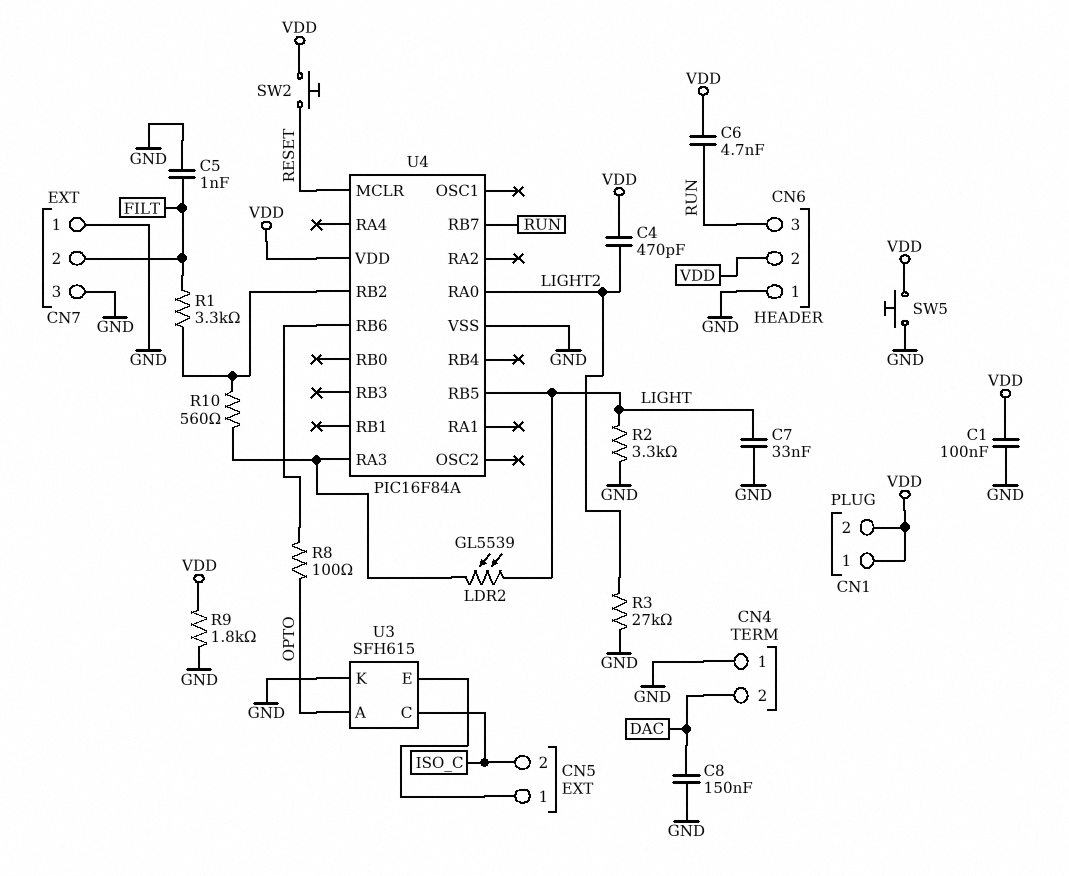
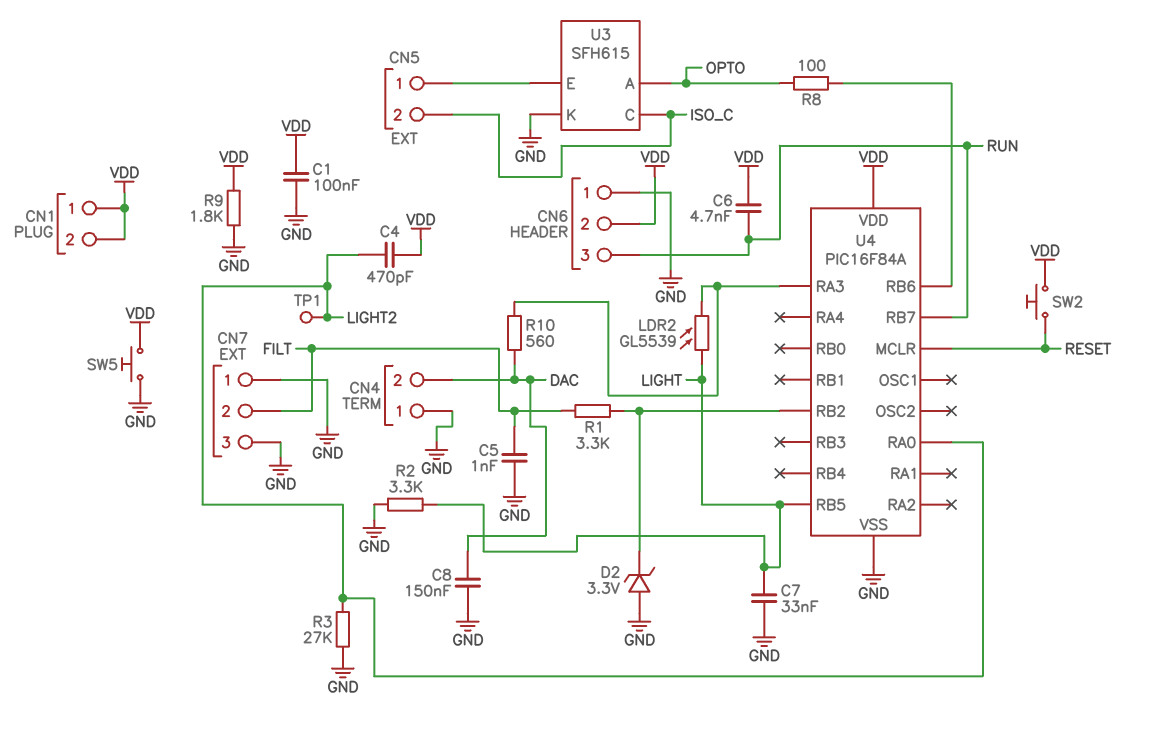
D2: none -> zener 3.3V (A GND, K U4/RB2)
R10: 560 (U4/RA3, U4/RB2) -> 560 (DAC, U4/RA3)
TP1: none -> test point (LIGHT2)

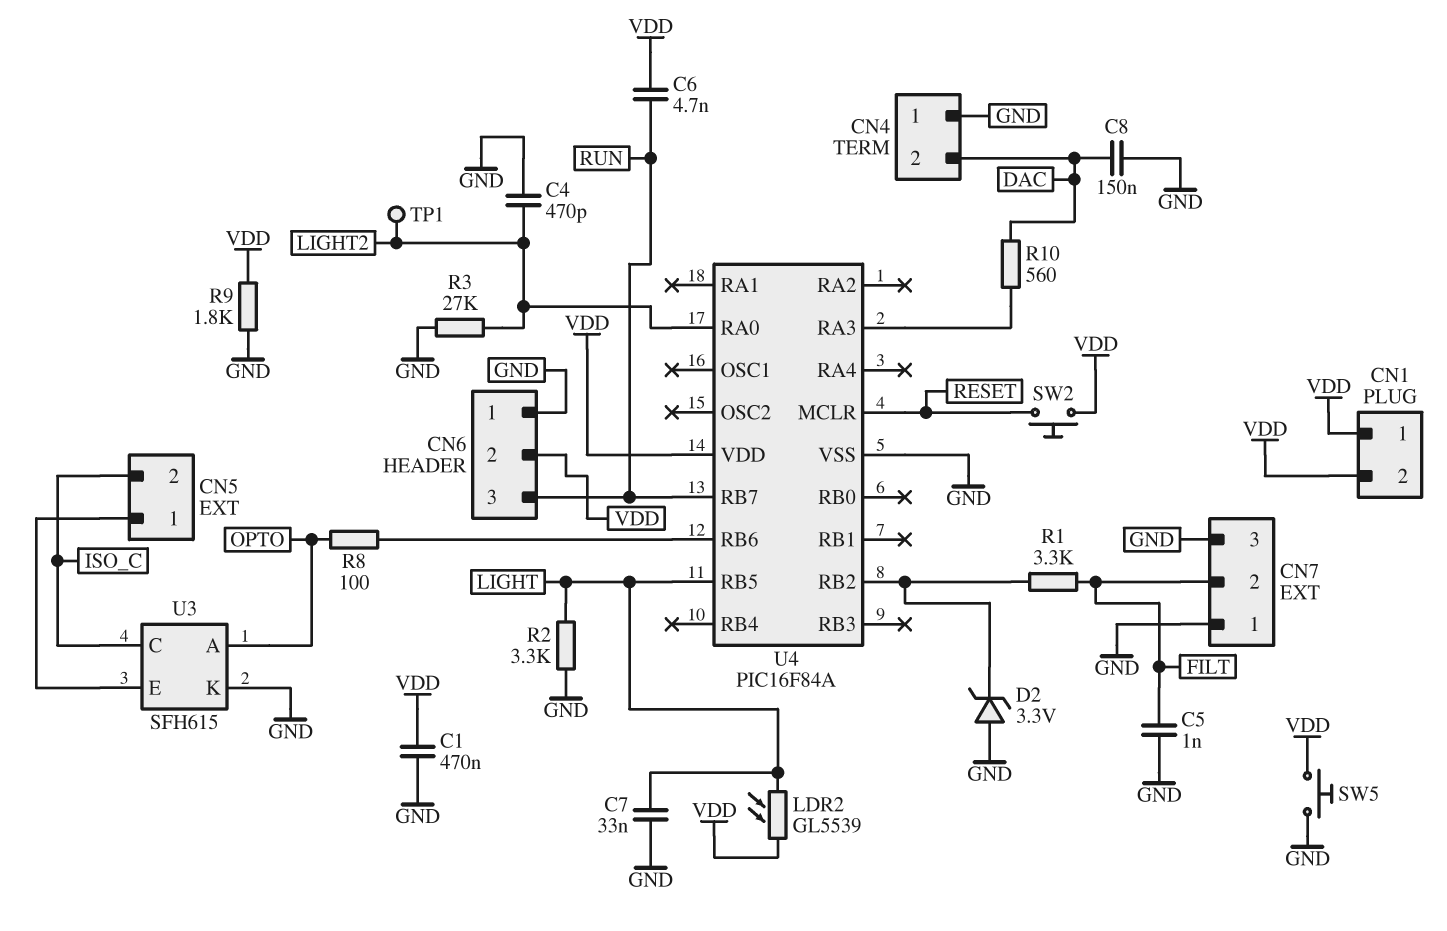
C1: 100nF (GND, VDD) -> 470nF (GND, VDD)
C4: 470pF (LIGHT2, VDD) -> 470pF (GND, LIGHT2)
LDR2: GL5539 (LIGHT, U4/RA3) -> GL5539 (LIGHT, VDD)

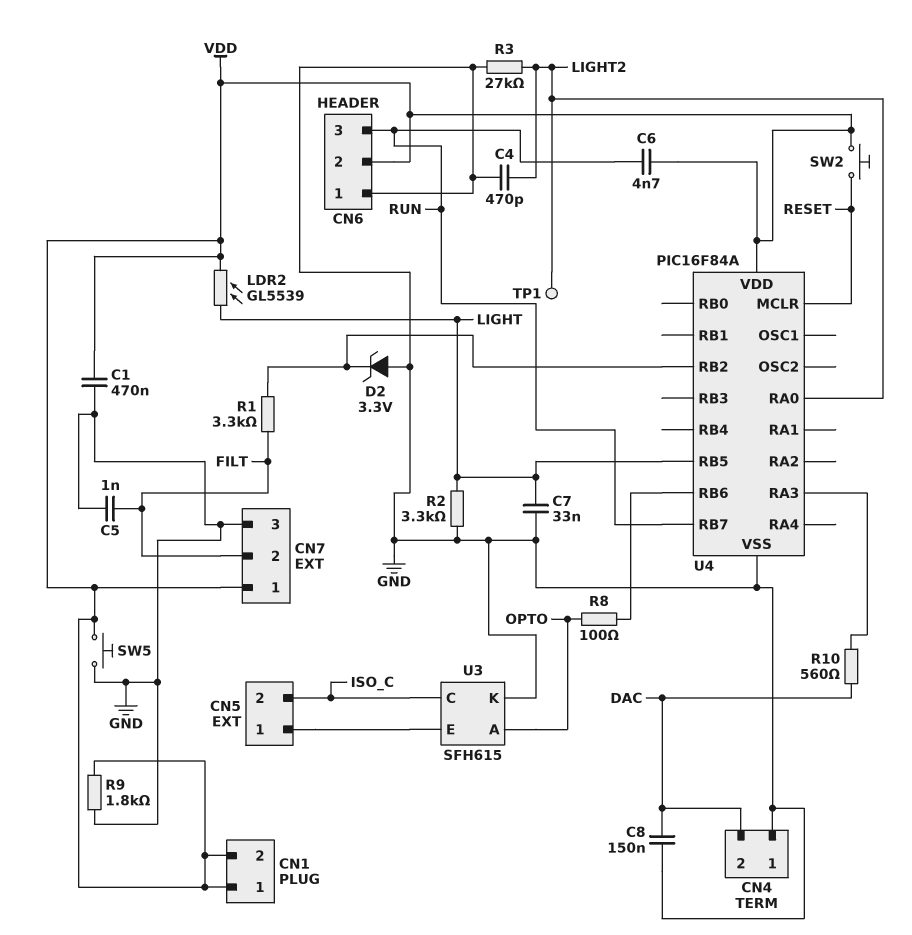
CN7 pin 1: GND -> VDD

